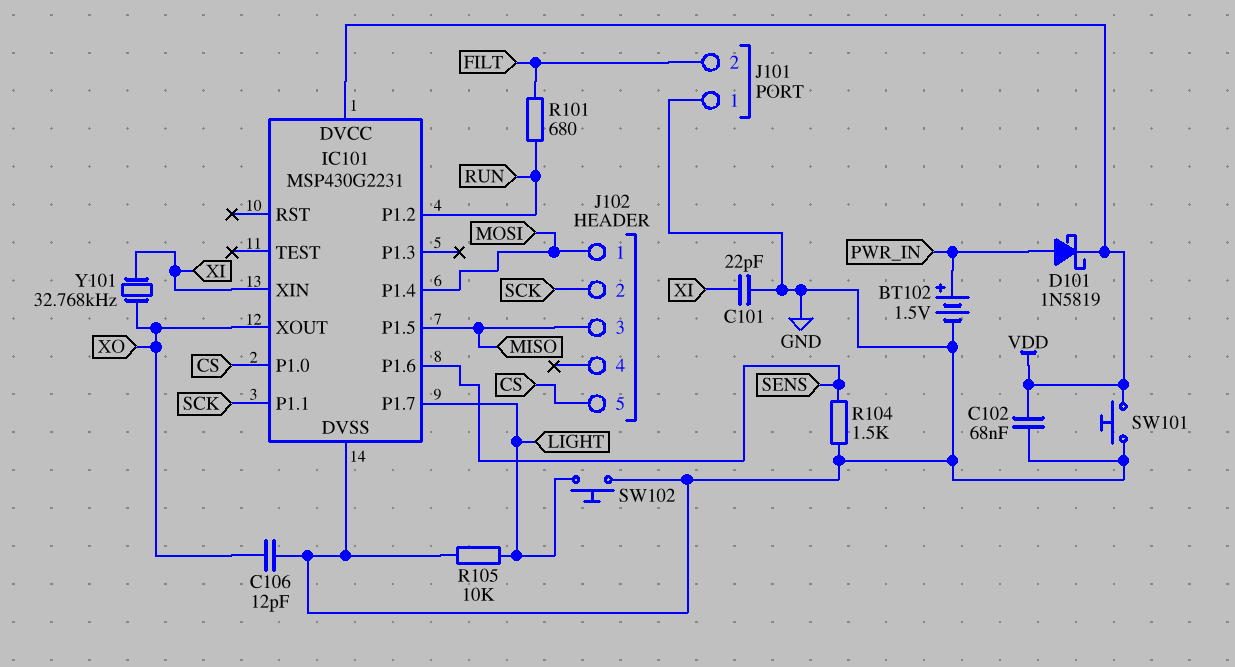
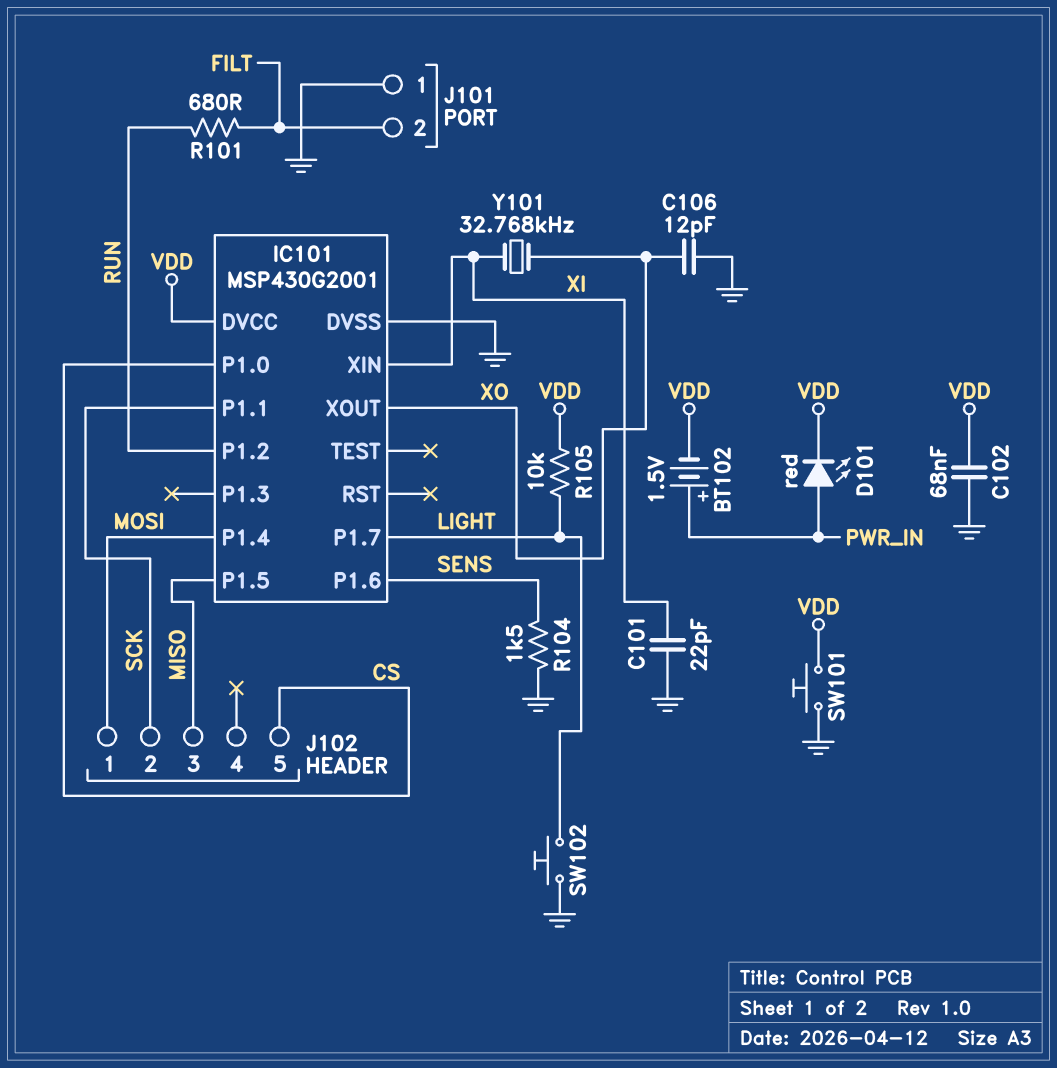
BT102: 1.5V (plus PWR_IN, minus GND) -> 1.5V (plus PWR_IN, minus VDD)
D101: schottky 1N5819 (A PWR_IN, K VDD) -> LED red (A PWR_IN, K VDD)
IC101: MSP430G2231 -> MSP430G2001
R105: 10k (GND, LIGHT) -> 10k (LIGHT, VDD)

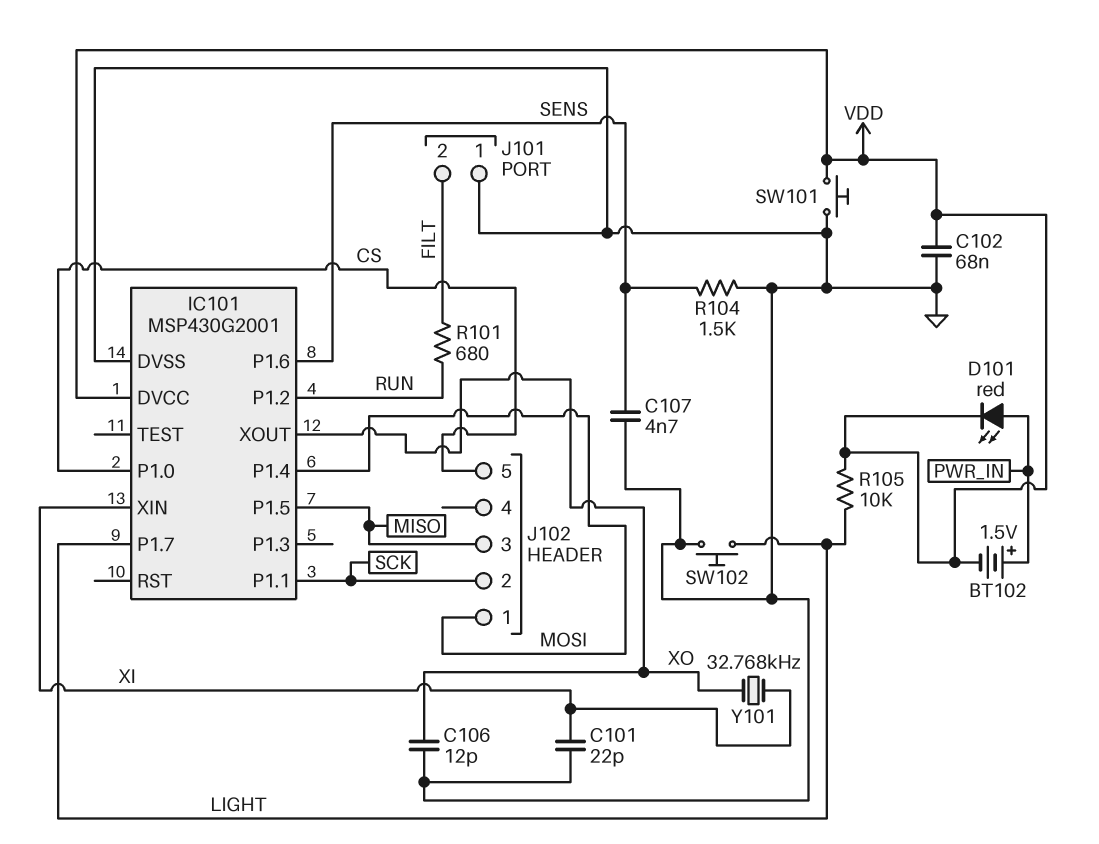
C107: none -> 4.7nF (GND, SENS)

